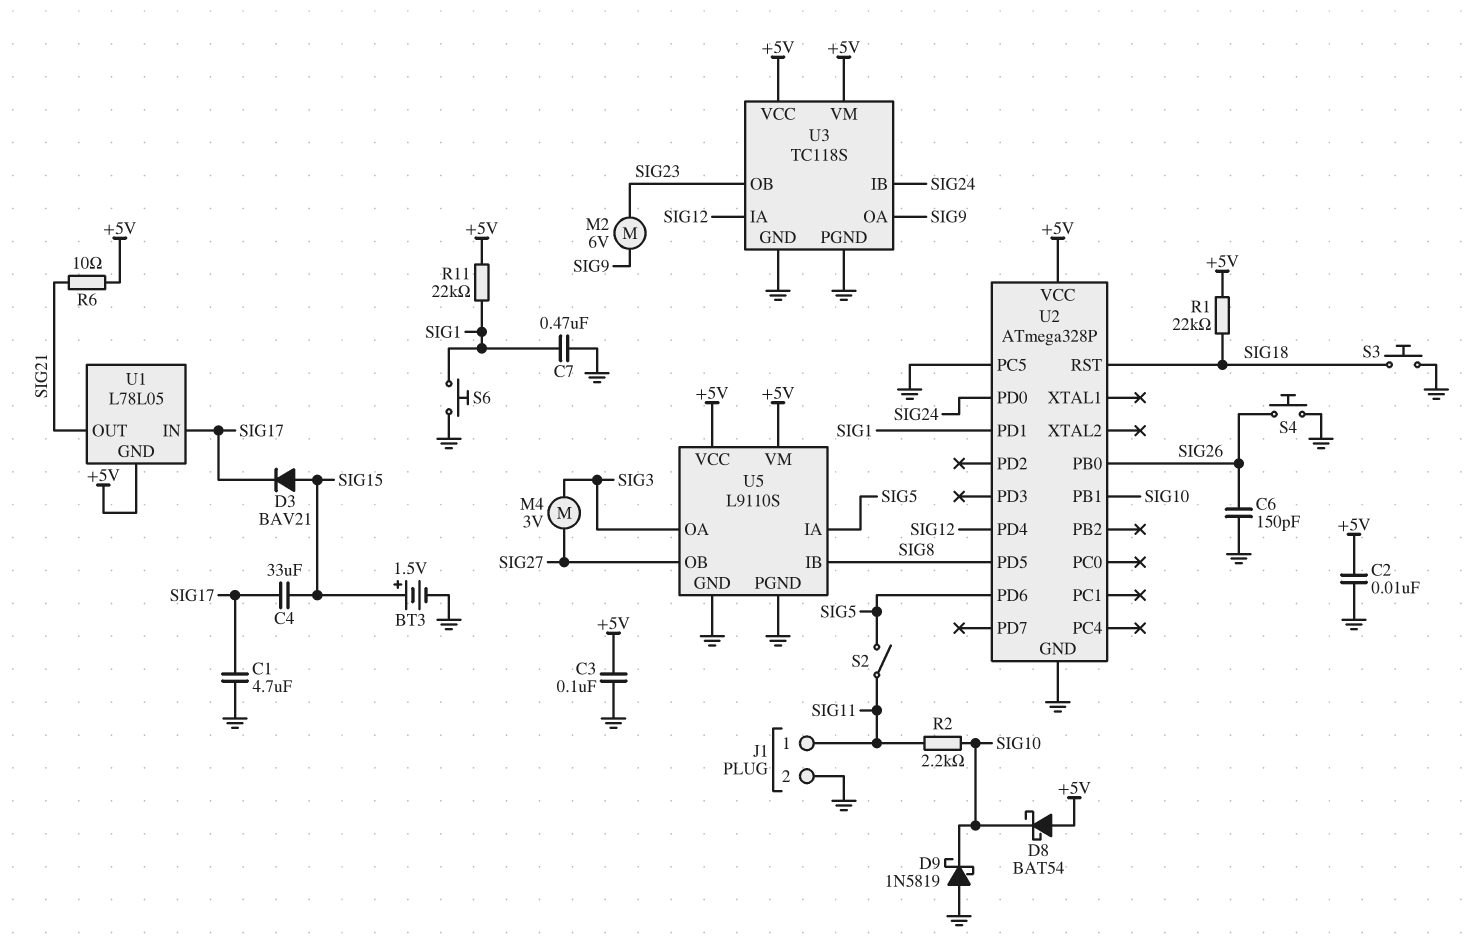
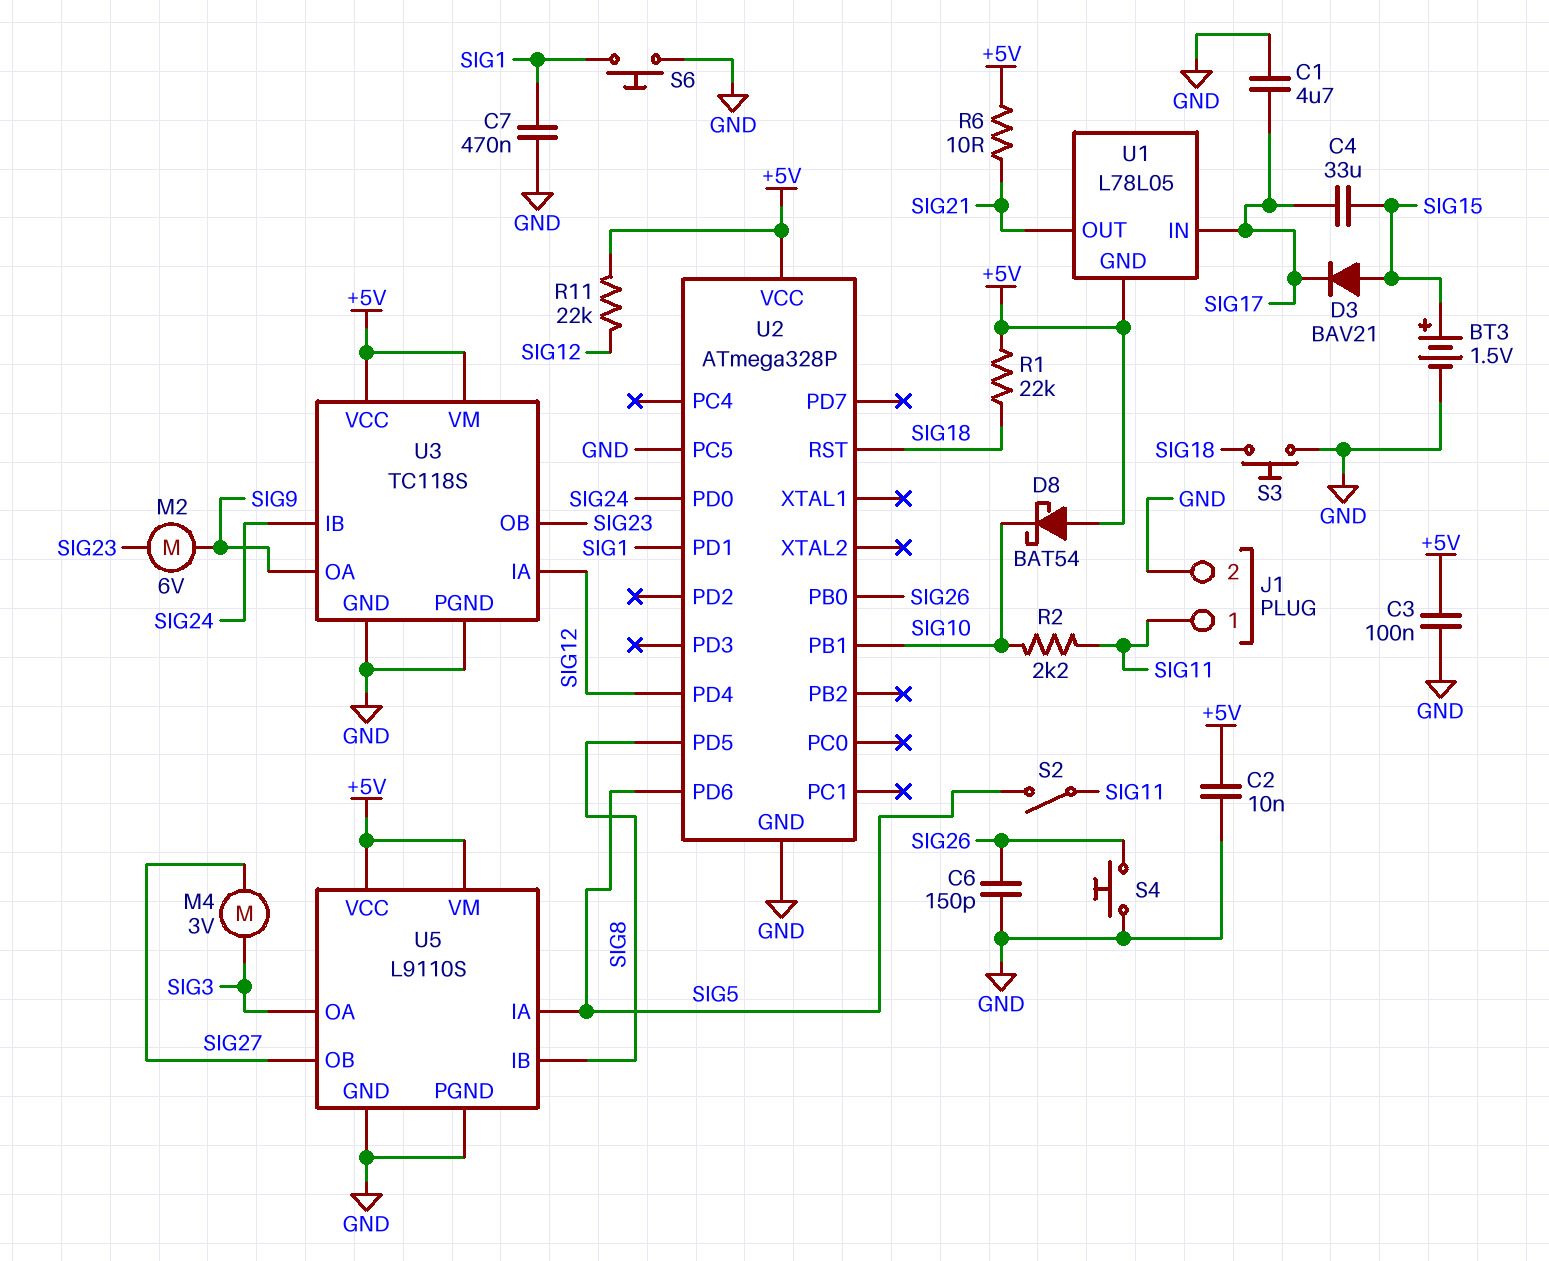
D9: schottky 1N5819 (A GND, K SIG10) -> none
R11: 22k (+5V, SIG1) -> 22k (+5V, SIG12)

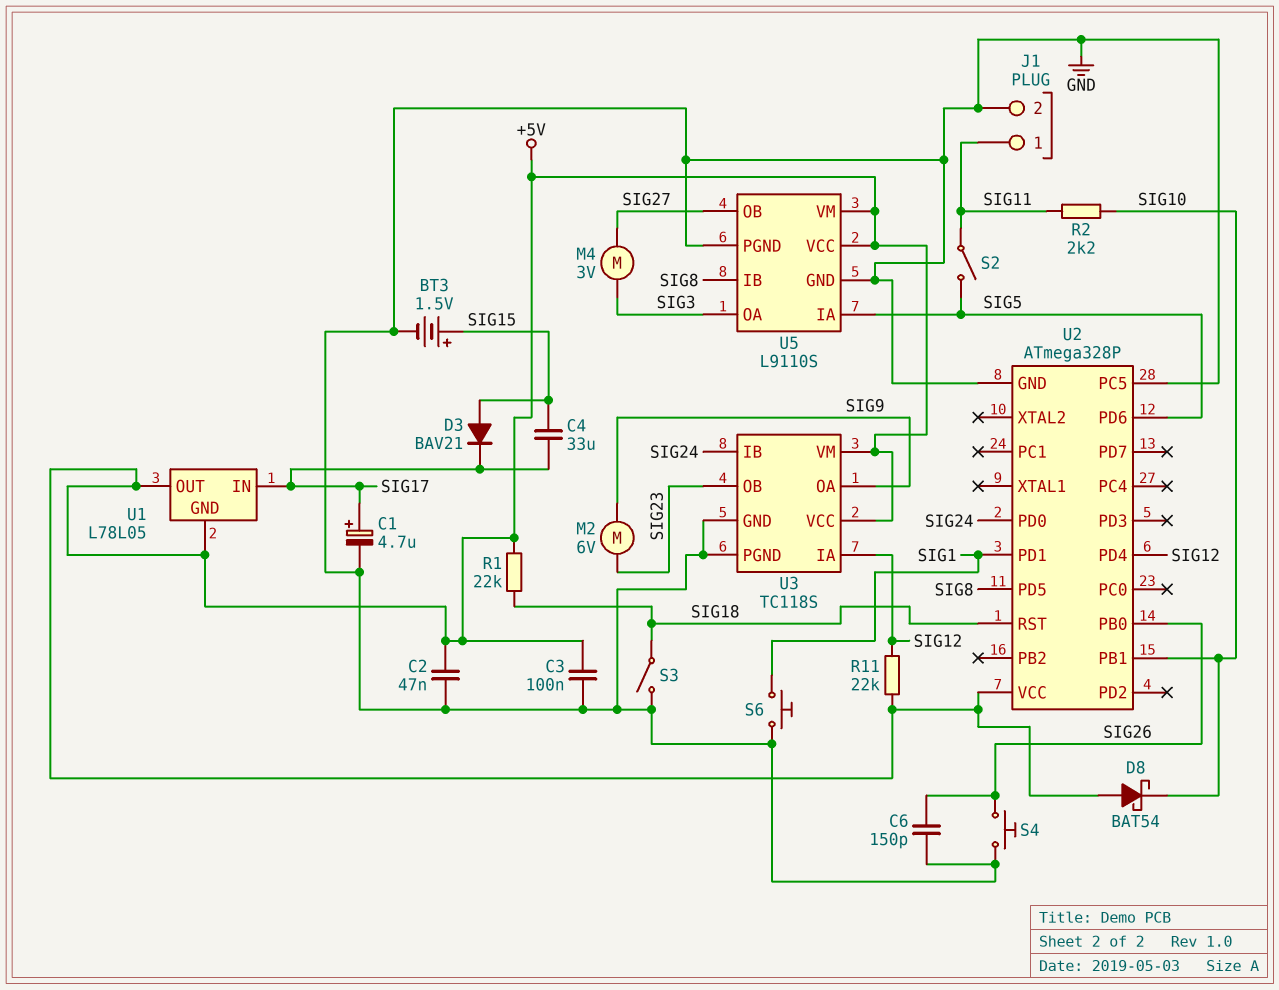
C1: 4.7uF (GND, SIG17) -> 4.7uF (plus SIG17, minus GND)
C2: 10nF (+5V, GND) -> 47nF (+5V, GND)
C7: 470nF (GND, SIG1) -> none
R6: 10 (+5V, SIG21) -> none
S3: button (GND, SIG18) -> switch (GND, SIG18)
U1 pin OUT: SIG21 -> +5V

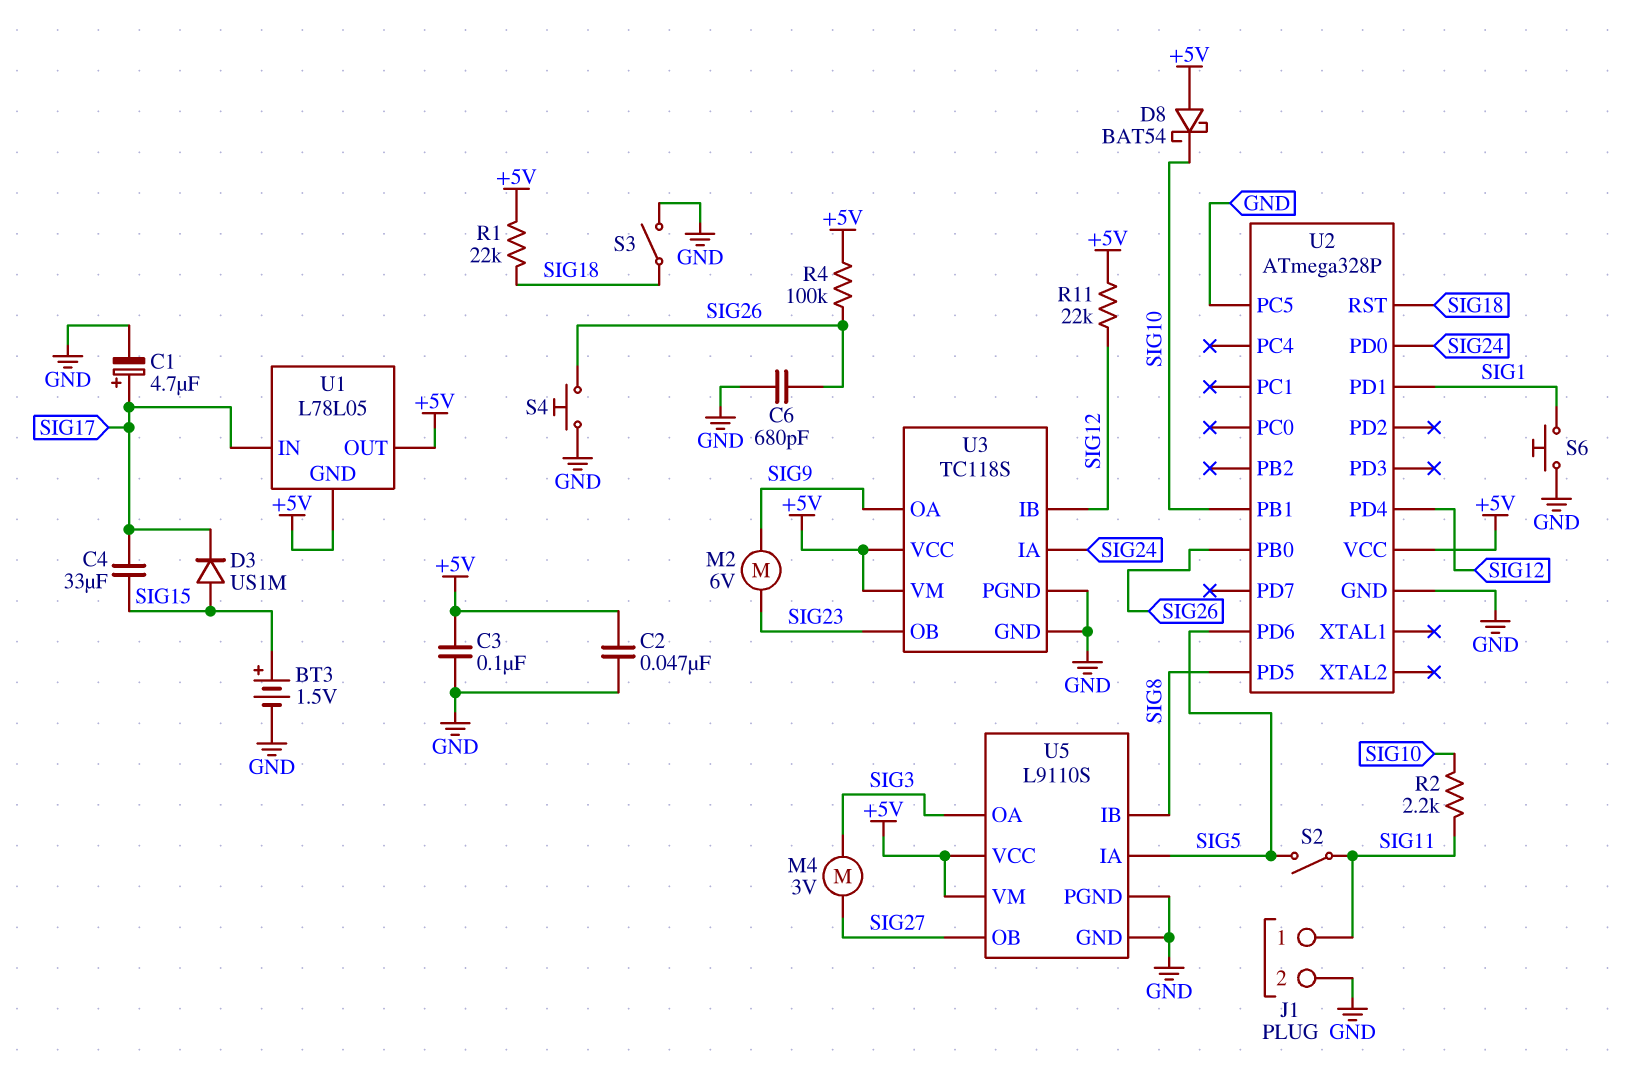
C6: 150pF (GND, SIG26) -> 680pF (GND, SIG26)
D3: diode BAV21 (A SIG15, K SIG17) -> diode US1M (A SIG15, K SIG17)
R4: none -> 100k (+5V, SIG26)
U3 pin IA: SIG12 -> SIG24
U3 pin IB: SIG24 -> SIG12

